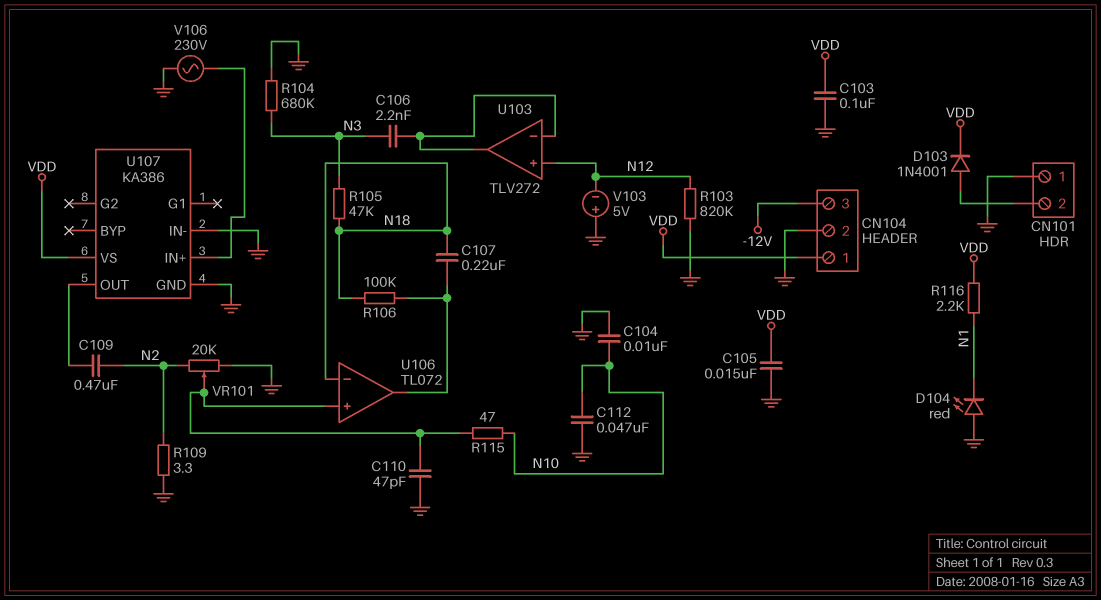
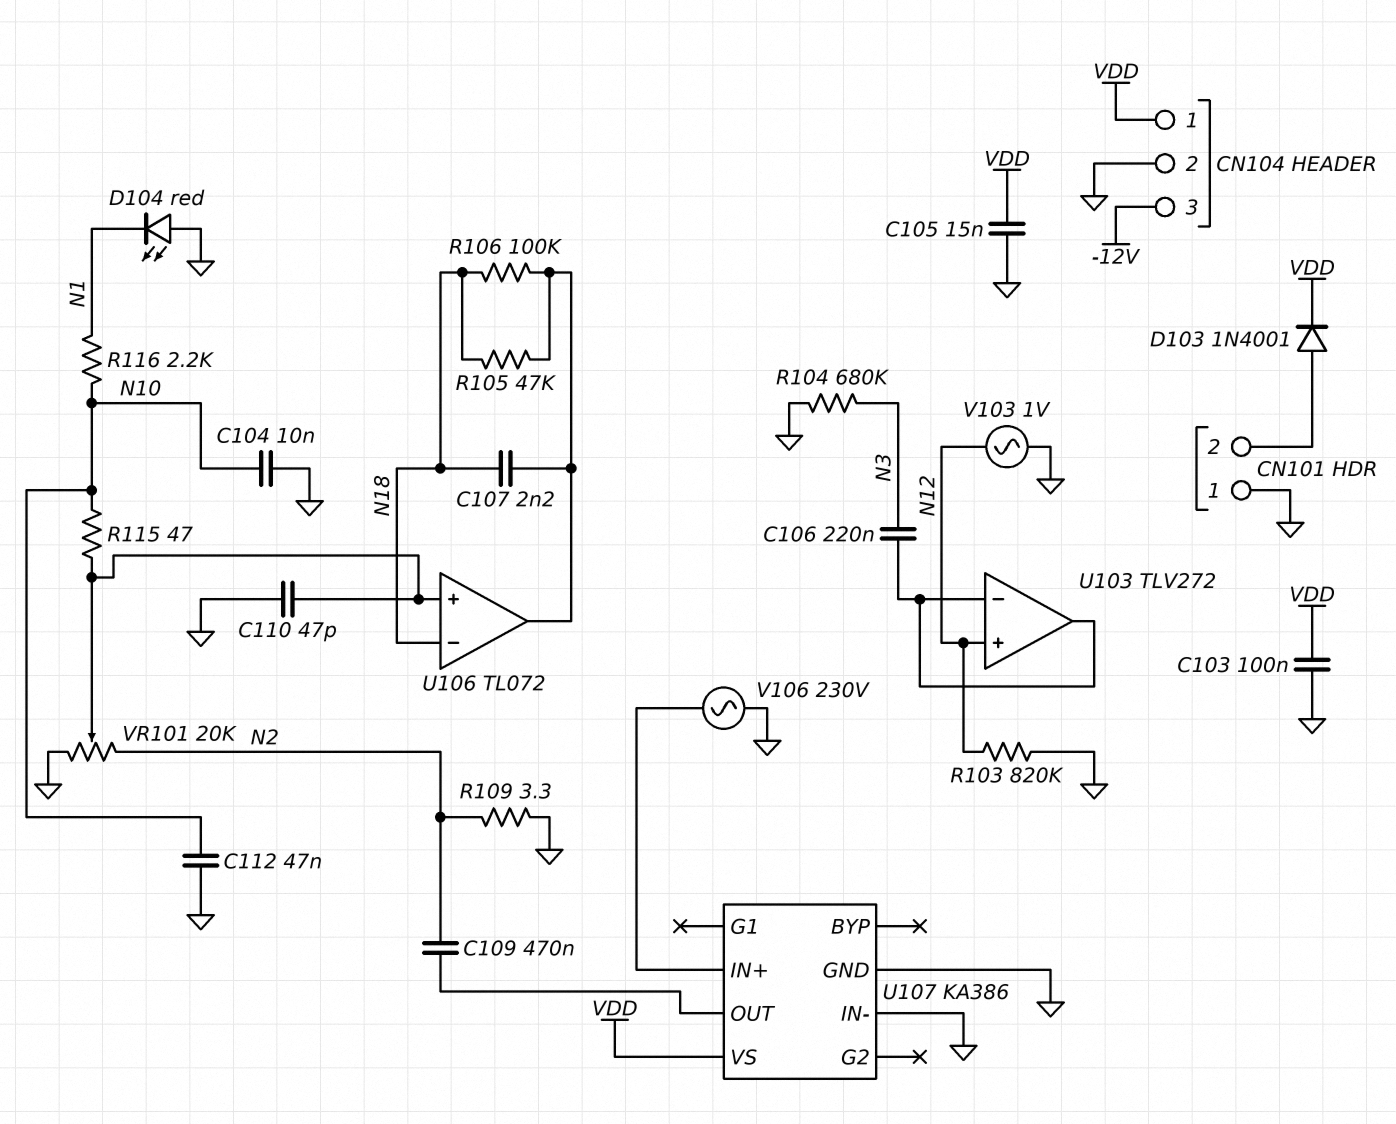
C106: 2.2nF (N3, U103/in-) -> 220nF (N3, U103/in-)
C107: 220nF (N18, U106/out) -> 2.2nF (N18, U106/out)
R105: 47k (N3, N18) -> 47k (N18, U106/out)
R116: 2.2k (N1, VDD) -> 2.2k (N1, N10)
V103: 5V (plus GND, minus N12) -> AC 1V (GND, N12)

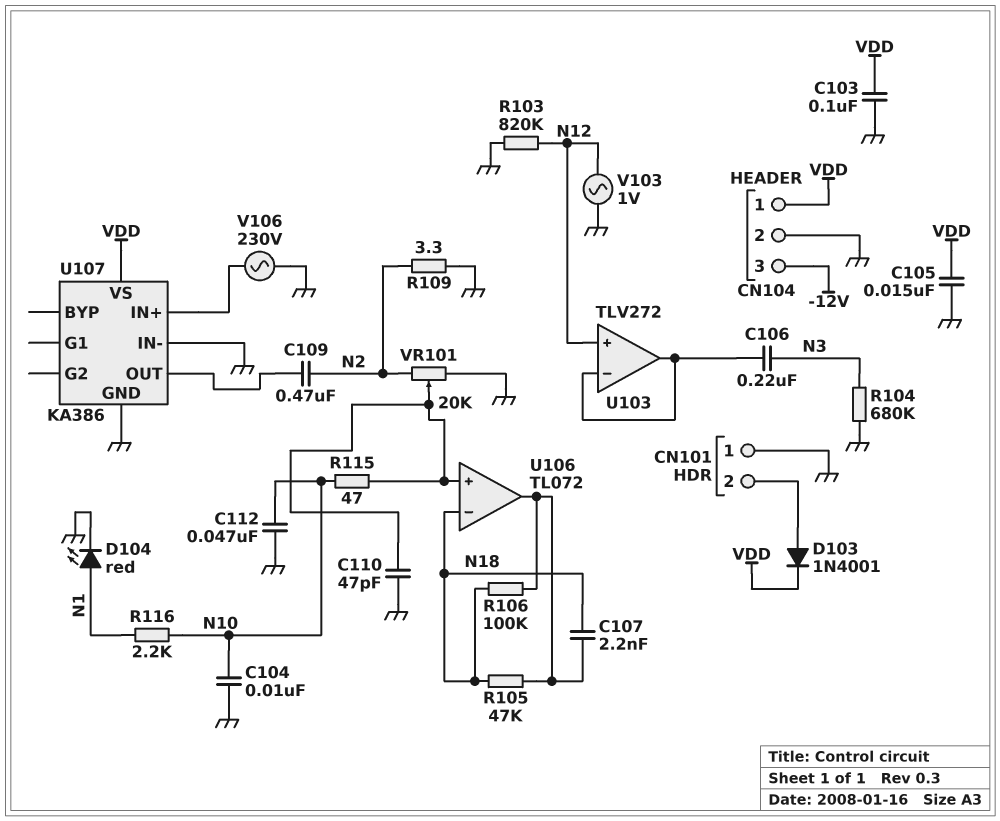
D104: LED red (A GND, K N1) -> LED red (A N1, K GND)

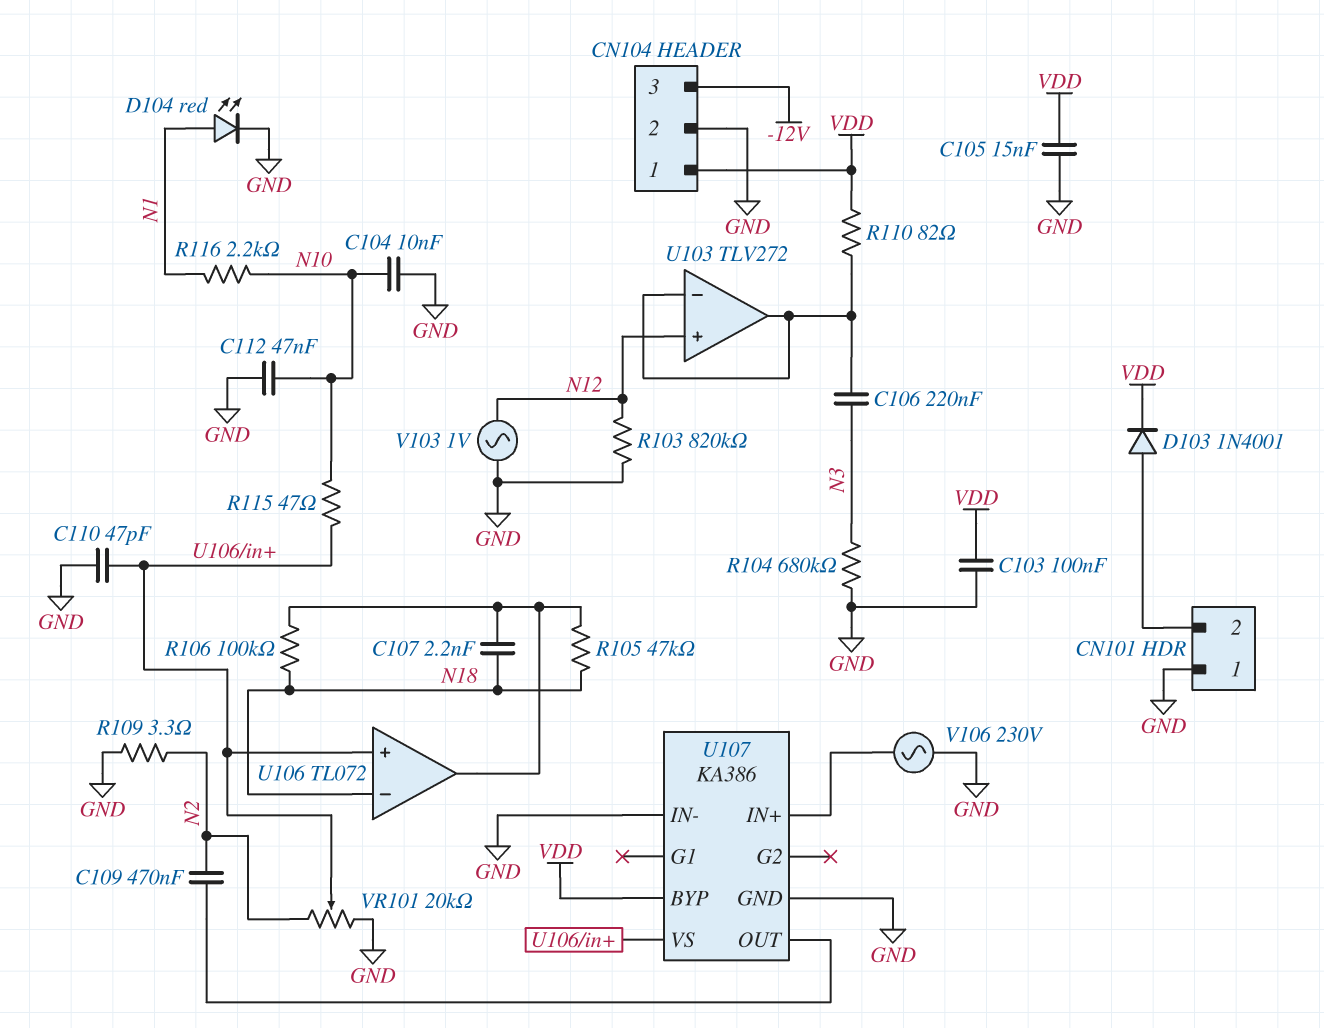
R110: none -> 82 (U103/in-, VDD)
U107 pin BYP: none -> VDD
U107 pin VS: VDD -> U106/in+

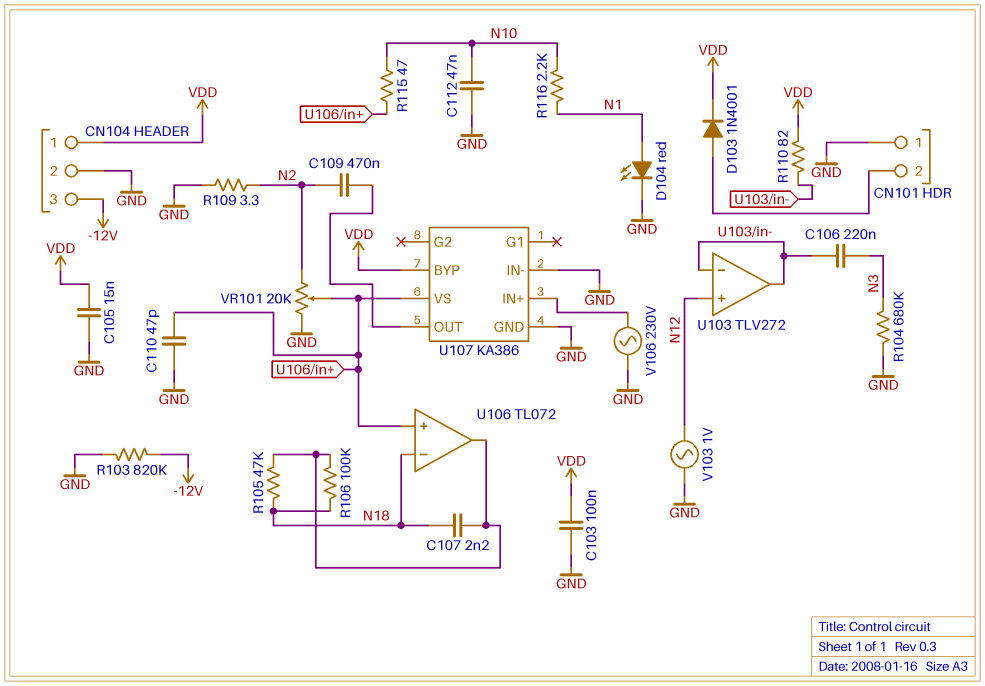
C104: 10nF (GND, N10) -> none
R103: 820k (GND, N12) -> 820k (-12V, GND)

